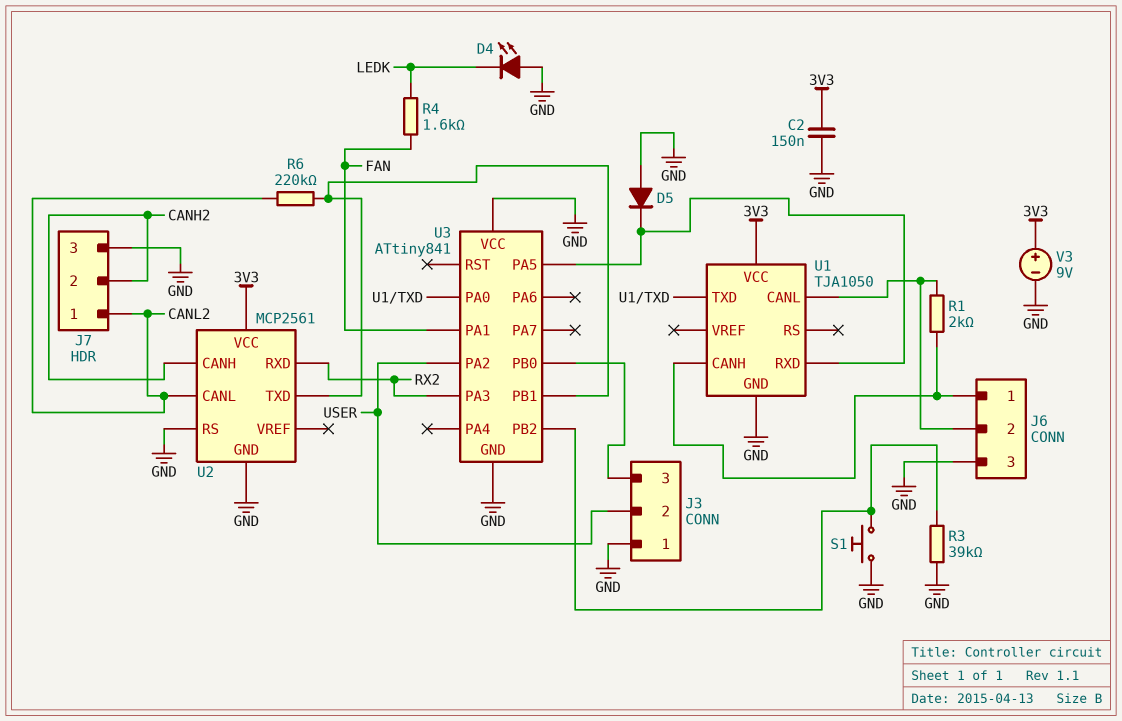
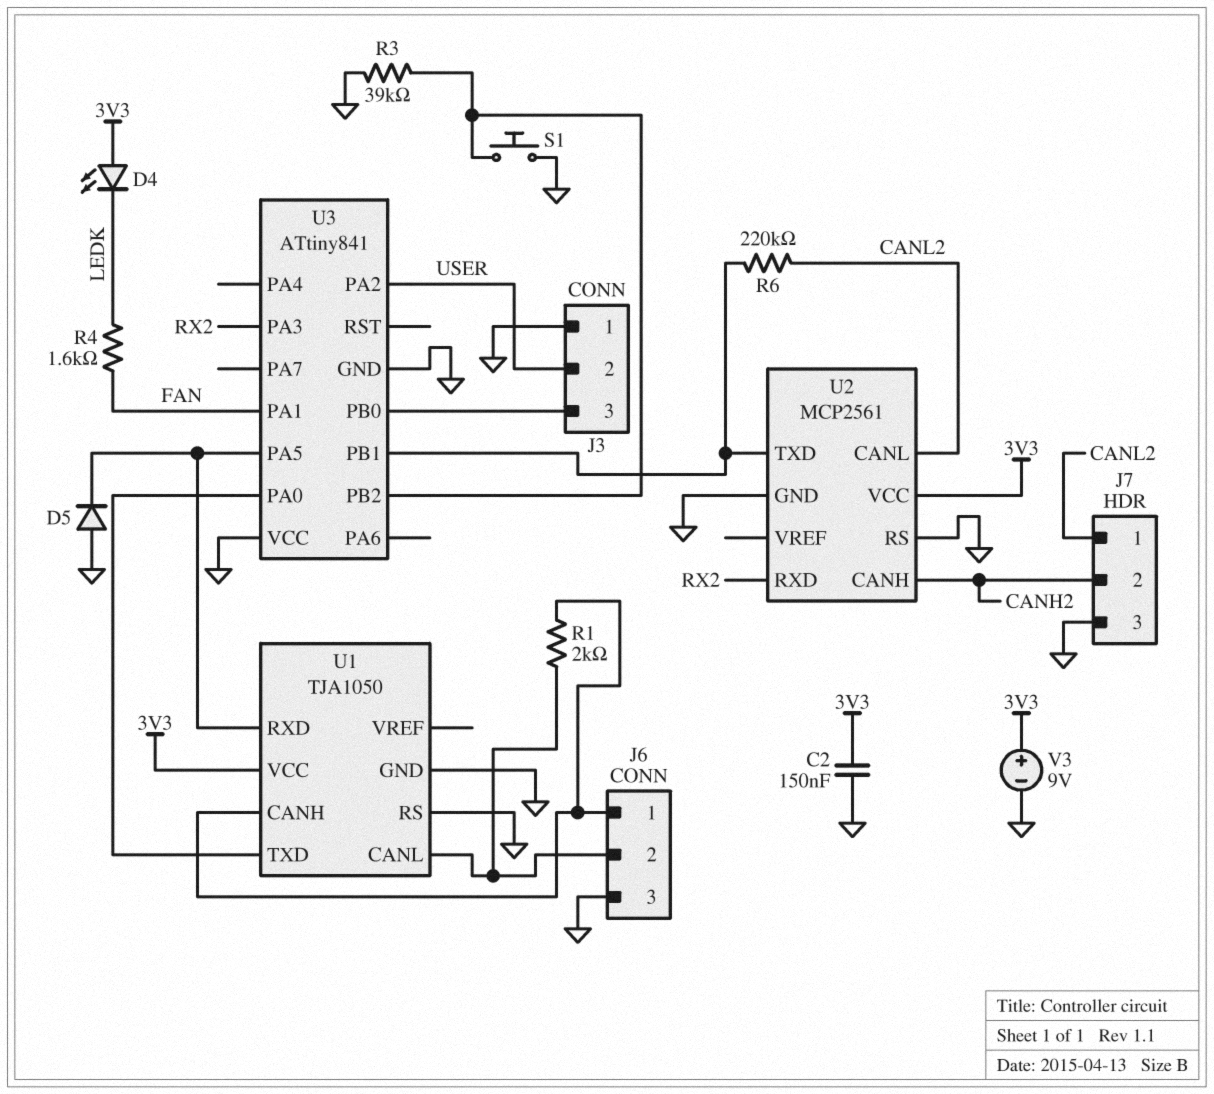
D4: LED (A GND, K LEDK) -> LED (A 3V3, K LEDK)
U1 pin RS: none -> GND

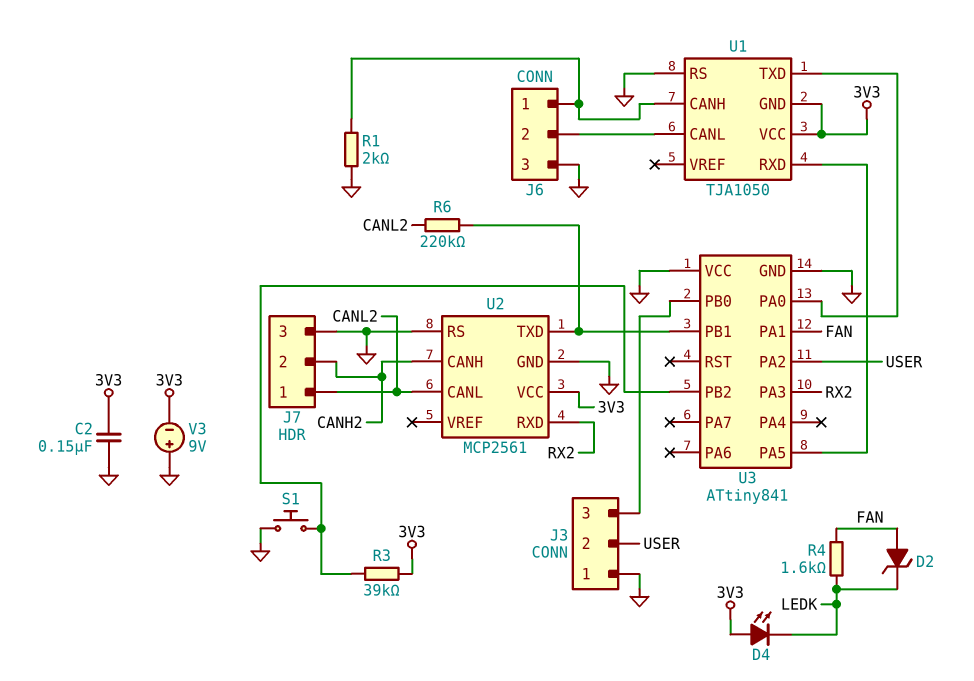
D2: none -> zener (A FAN, K LEDK)
D5: diode (A GND, K U1/RXD) -> none
R1: 2k (J6/1, J6/2) -> 2k (GND, J6/1)
R3: 39k (GND, U3/PB2) -> 39k (3V3, U3/PB2)
U1 pin GND: GND -> 3V3
V3: 9V (plus 3V3, minus GND) -> 9V (plus GND, minus 3V3)

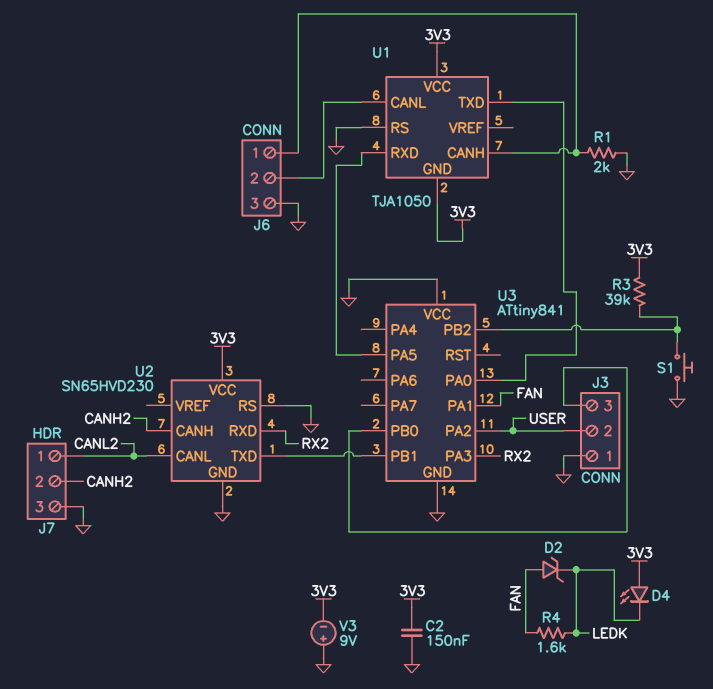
R6: 220k (CANL2, U2/TXD) -> none
U2: MCP2561 -> SN65HVD230

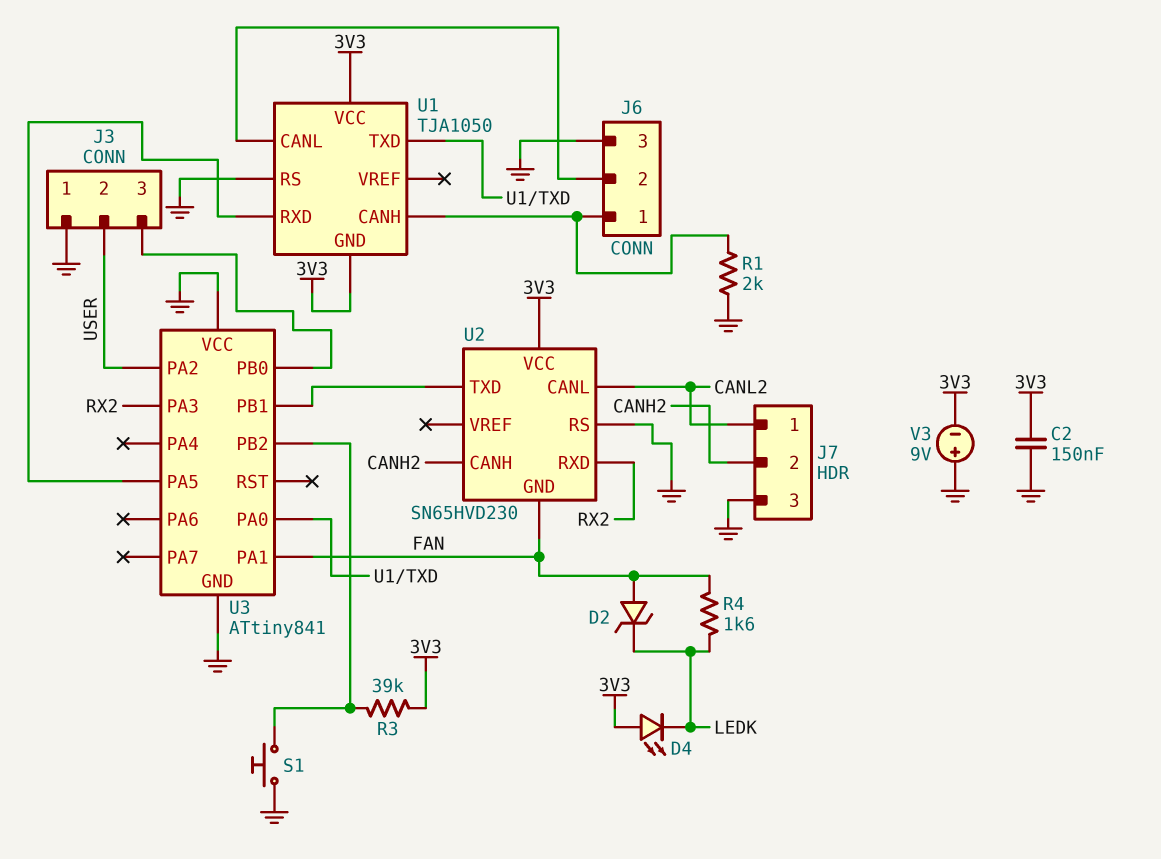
U2 pin GND: GND -> FAN

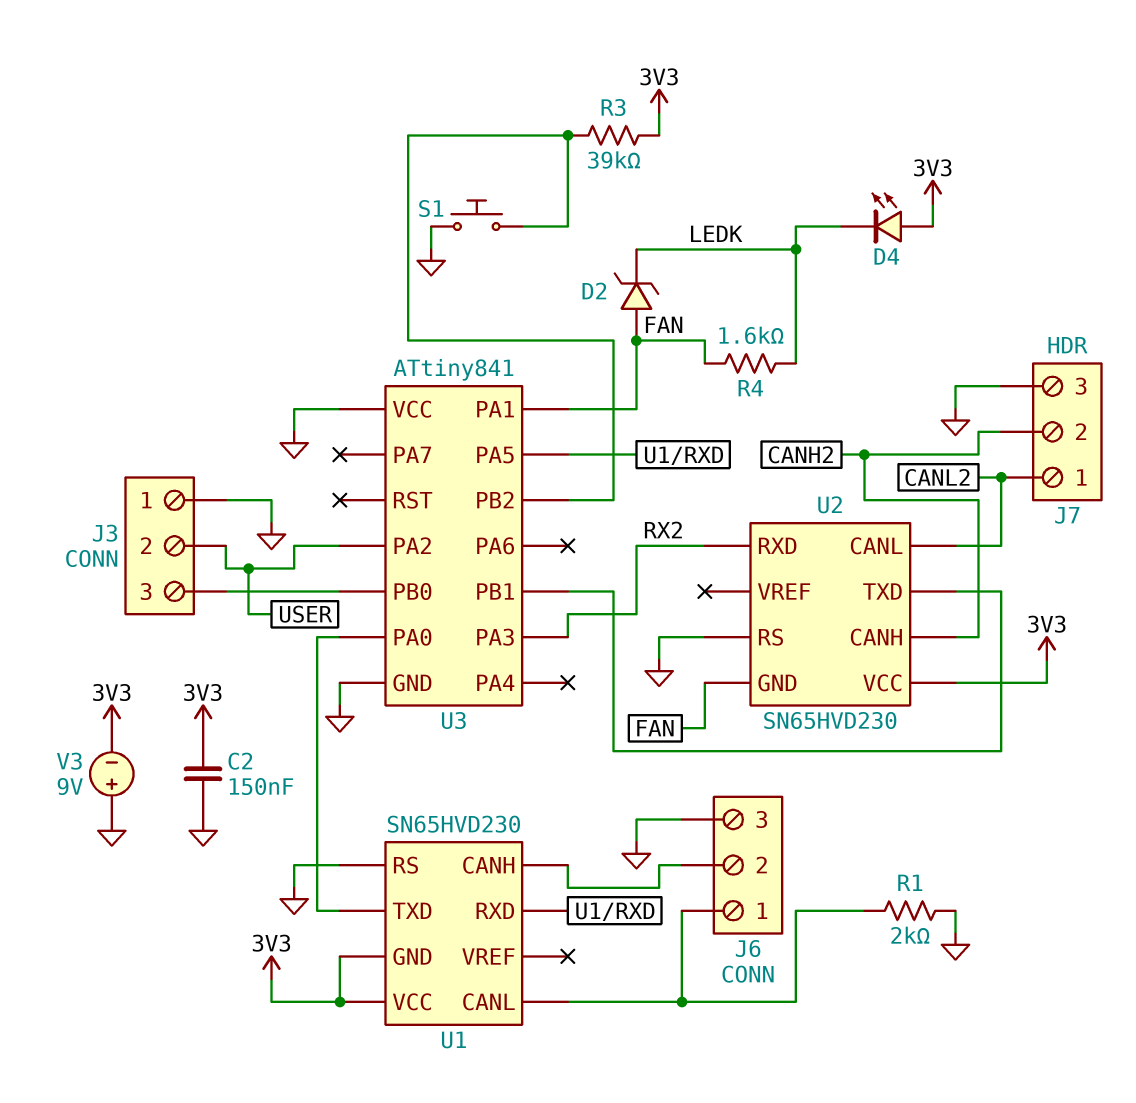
U1: TJA1050 -> SN65HVD230
U1 pin CANH: J6/1 -> J6/2
U1 pin CANL: J6/2 -> J6/1

